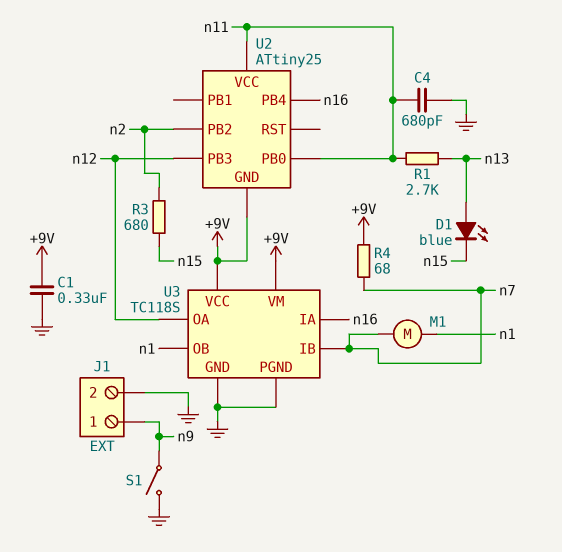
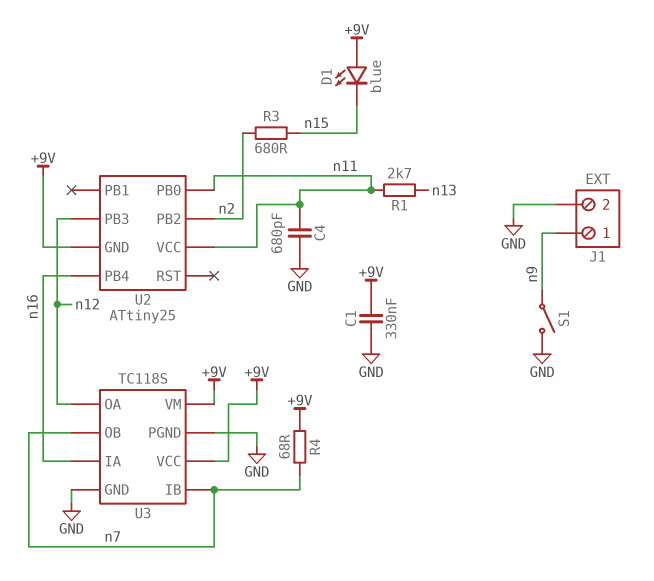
D1: LED blue (A n13, K n15) -> LED blue (A +9V, K n15)
M1: motor (n1, n7) -> none
U3 pin OB: n1 -> n7

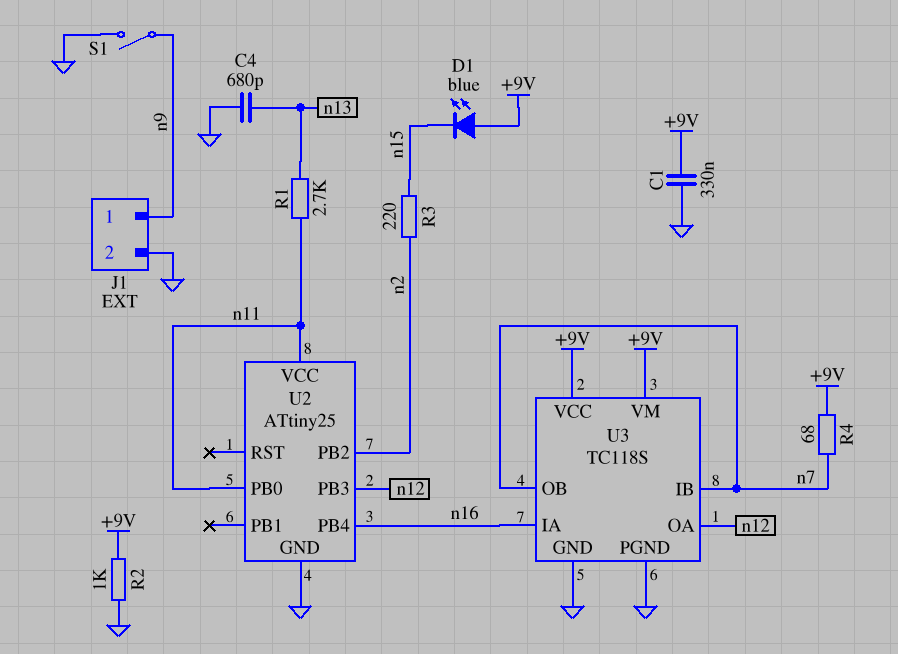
C4: 680pF (GND, n11) -> 680pF (GND, n13)
R2: none -> 1k (+9V, GND)
R3: 680 (n2, n15) -> 220 (n2, n15)
U2 pin GND: +9V -> GND

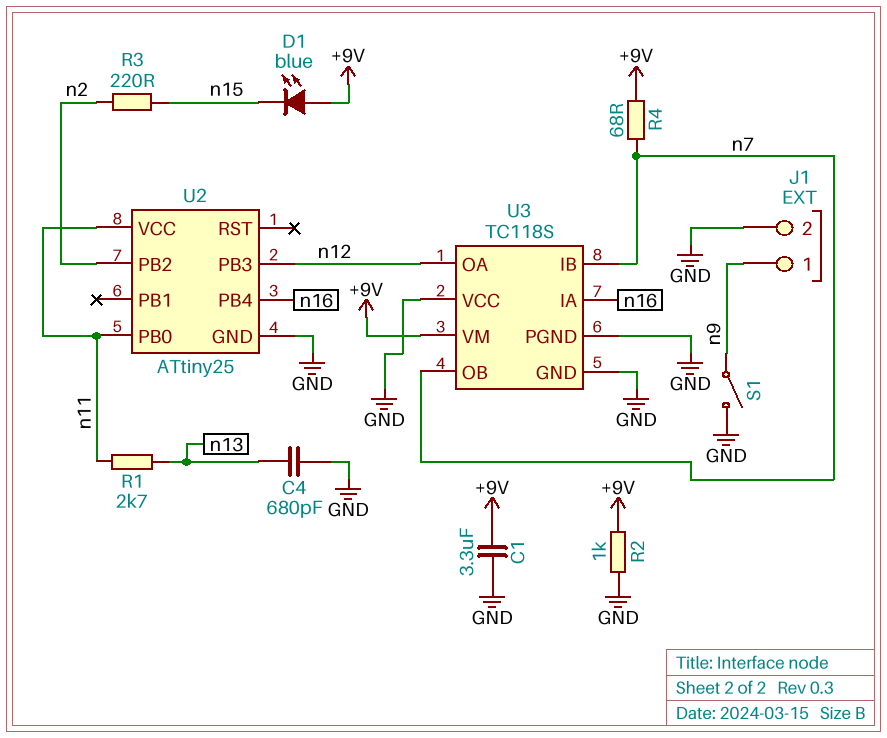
C1: 330nF (+9V, GND) -> 3.3uF (+9V, GND)
U3 pin VCC: +9V -> GND

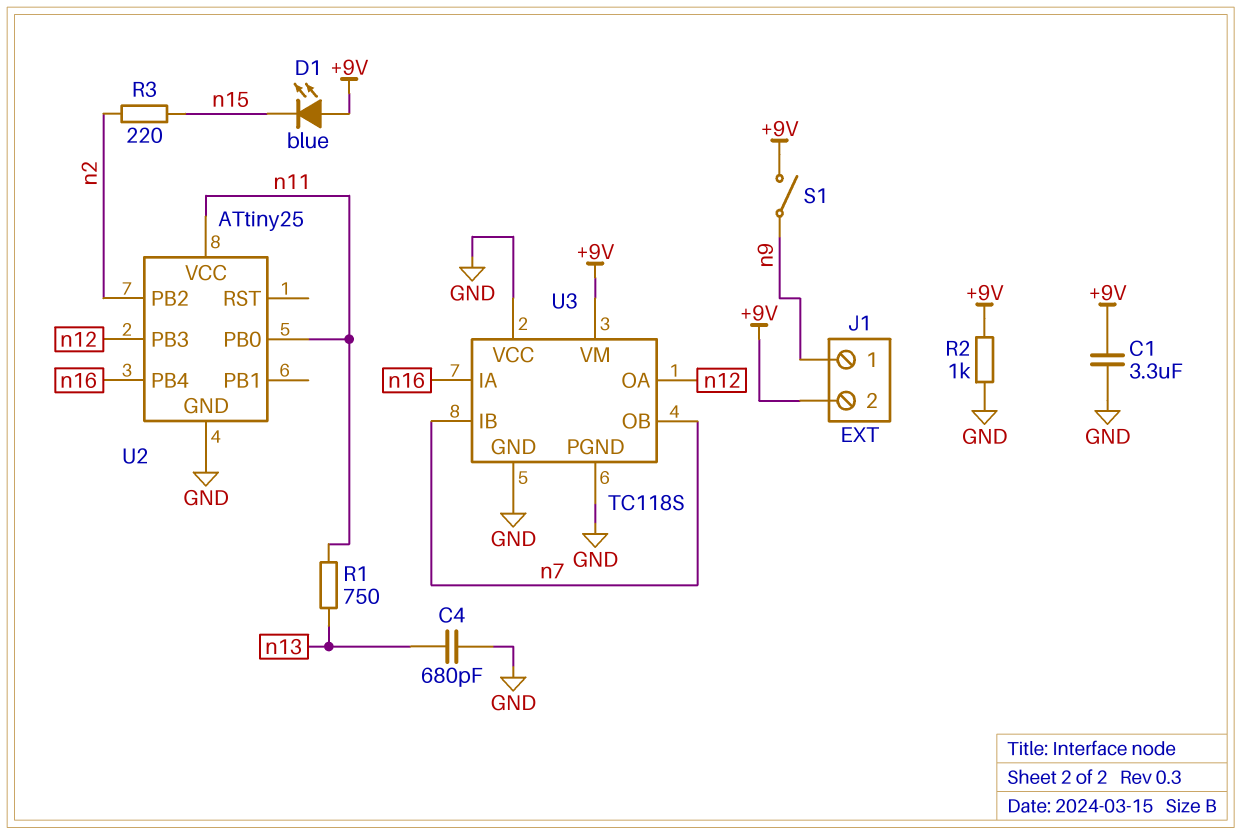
J1 pin 2: GND -> +9V
R1: 2.7k (n11, n13) -> 750 (n11, n13)
R4: 68 (+9V, n7) -> none
S1: switch (GND, n9) -> switch (+9V, n9)

